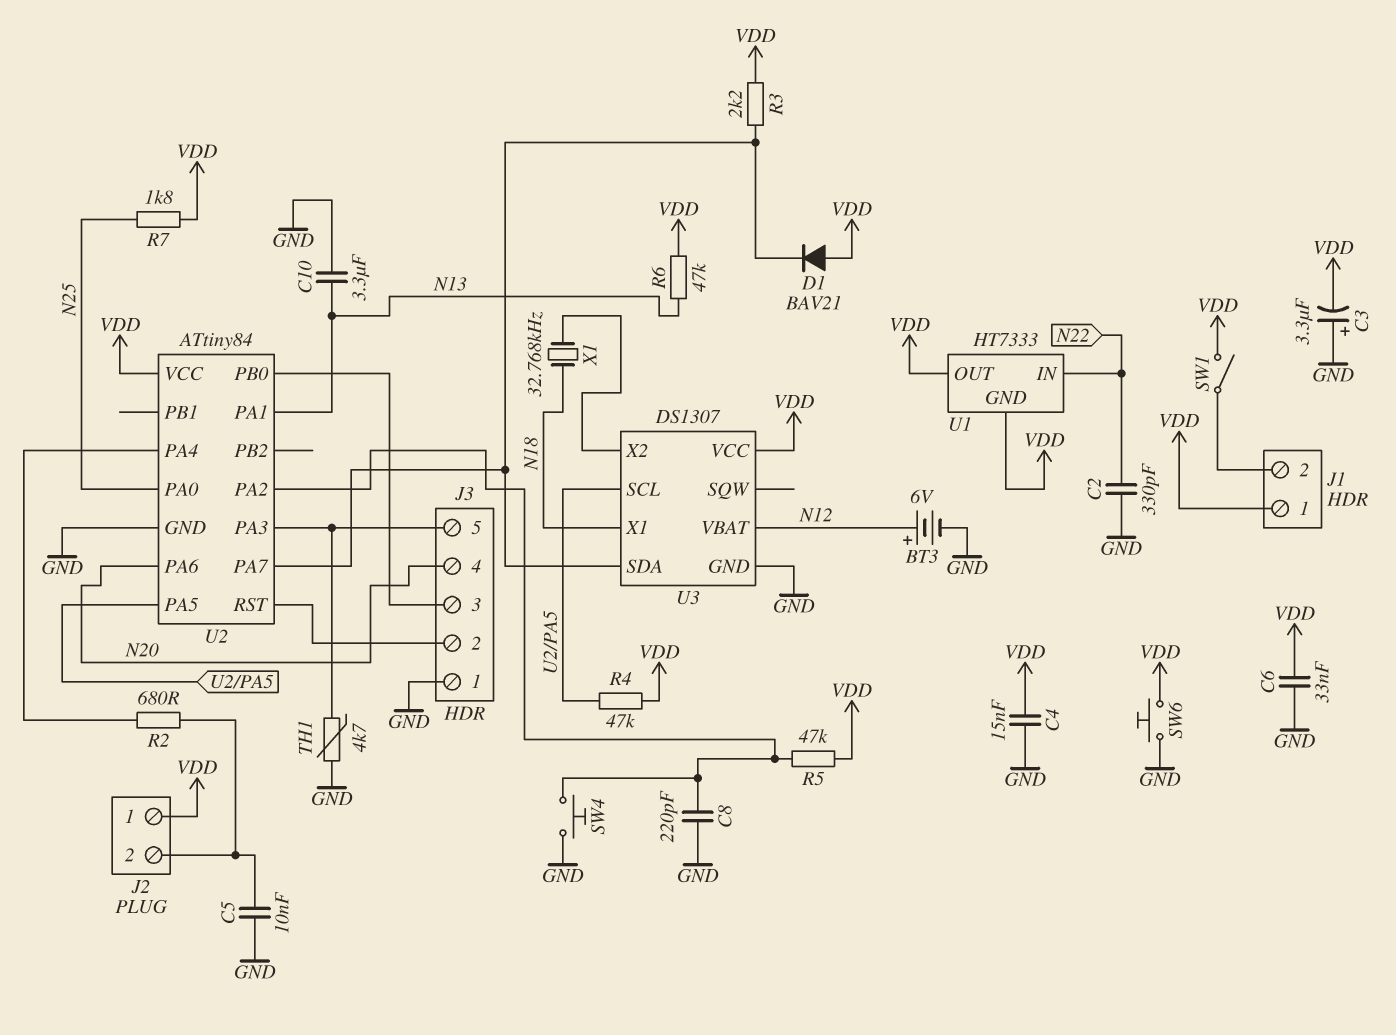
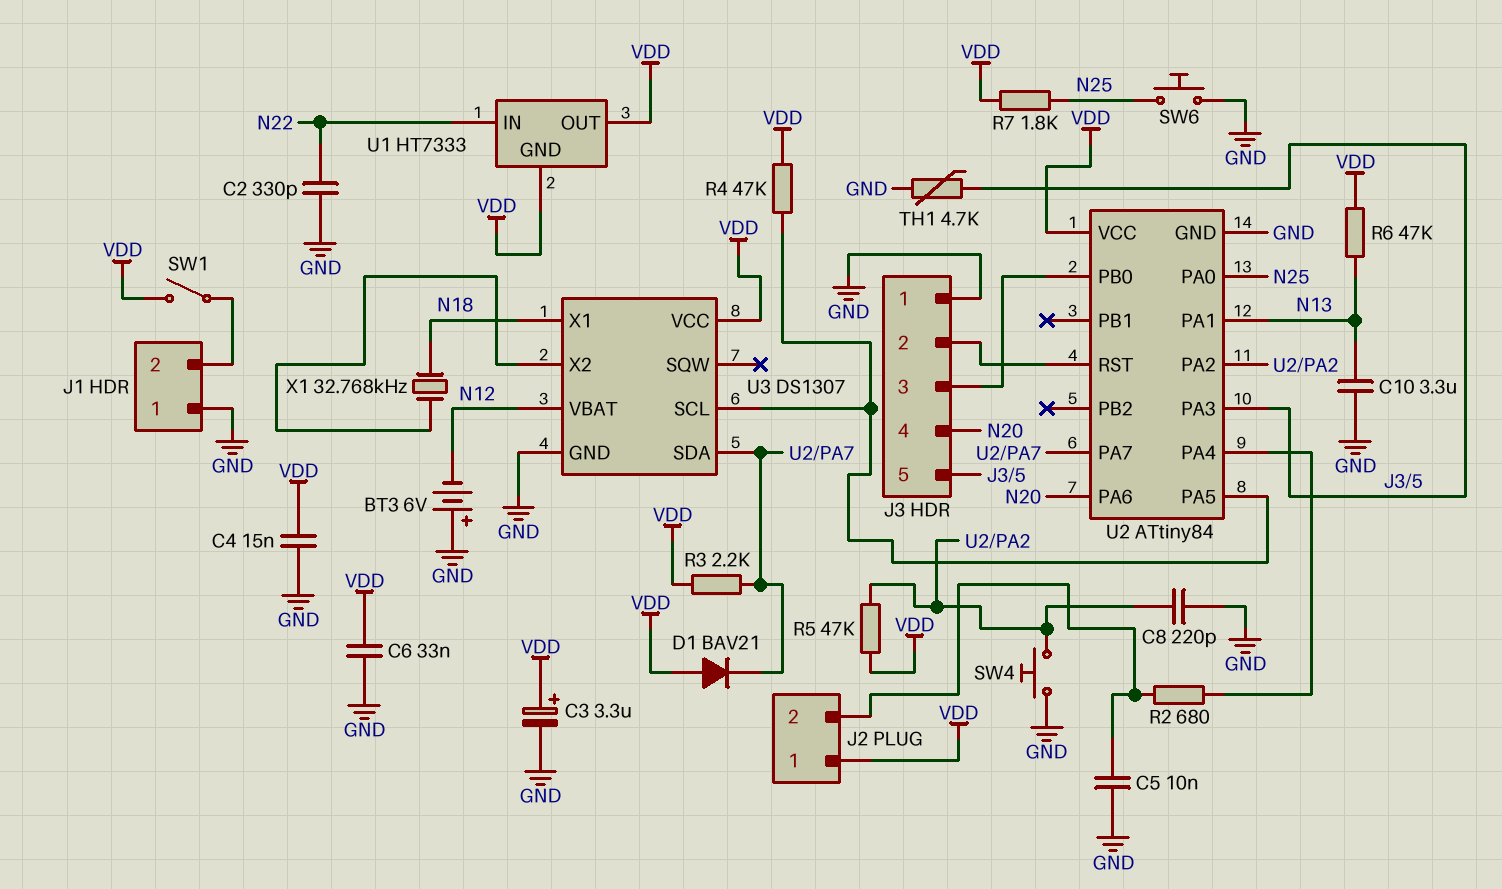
BT3: 6V (plus N12, minus GND) -> 6V (plus GND, minus N12)
C3: 3.3uF (plus GND, minus VDD) -> 3.3uF (plus VDD, minus GND)
J1 pin 1: VDD -> GND
SW6: button (GND, VDD) -> button (GND, N25)

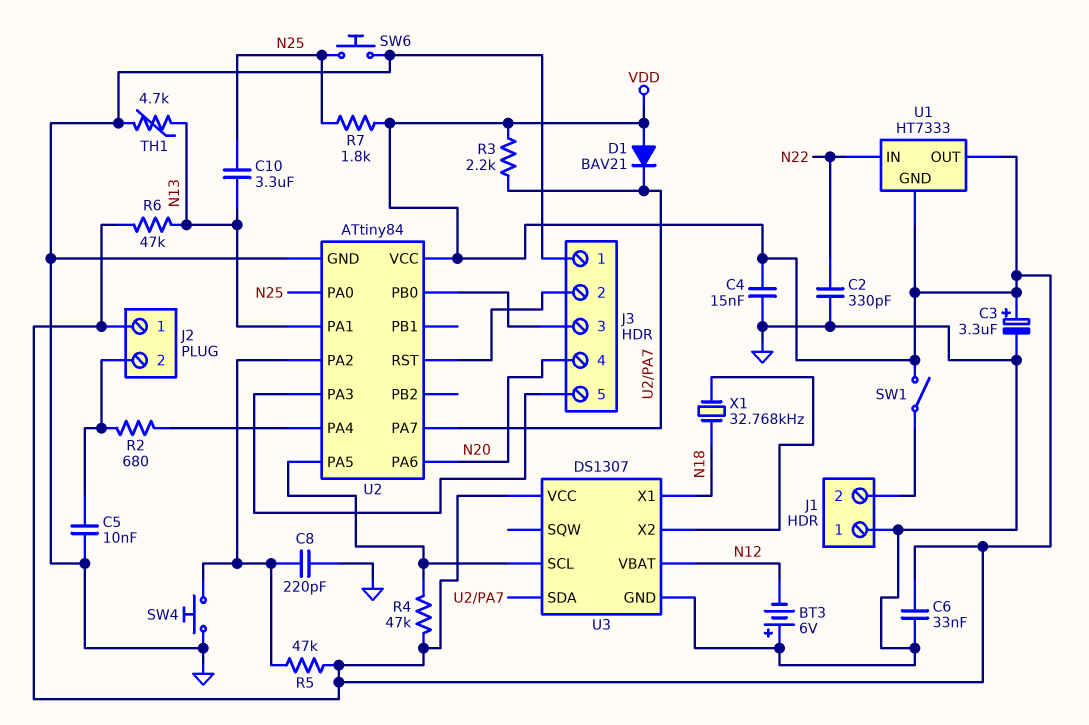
C10: 3.3uF (GND, N13) -> 3.3uF (N13, N25)
TH1: 4.7k (GND, J3/5) -> 4.7k (GND, N13)

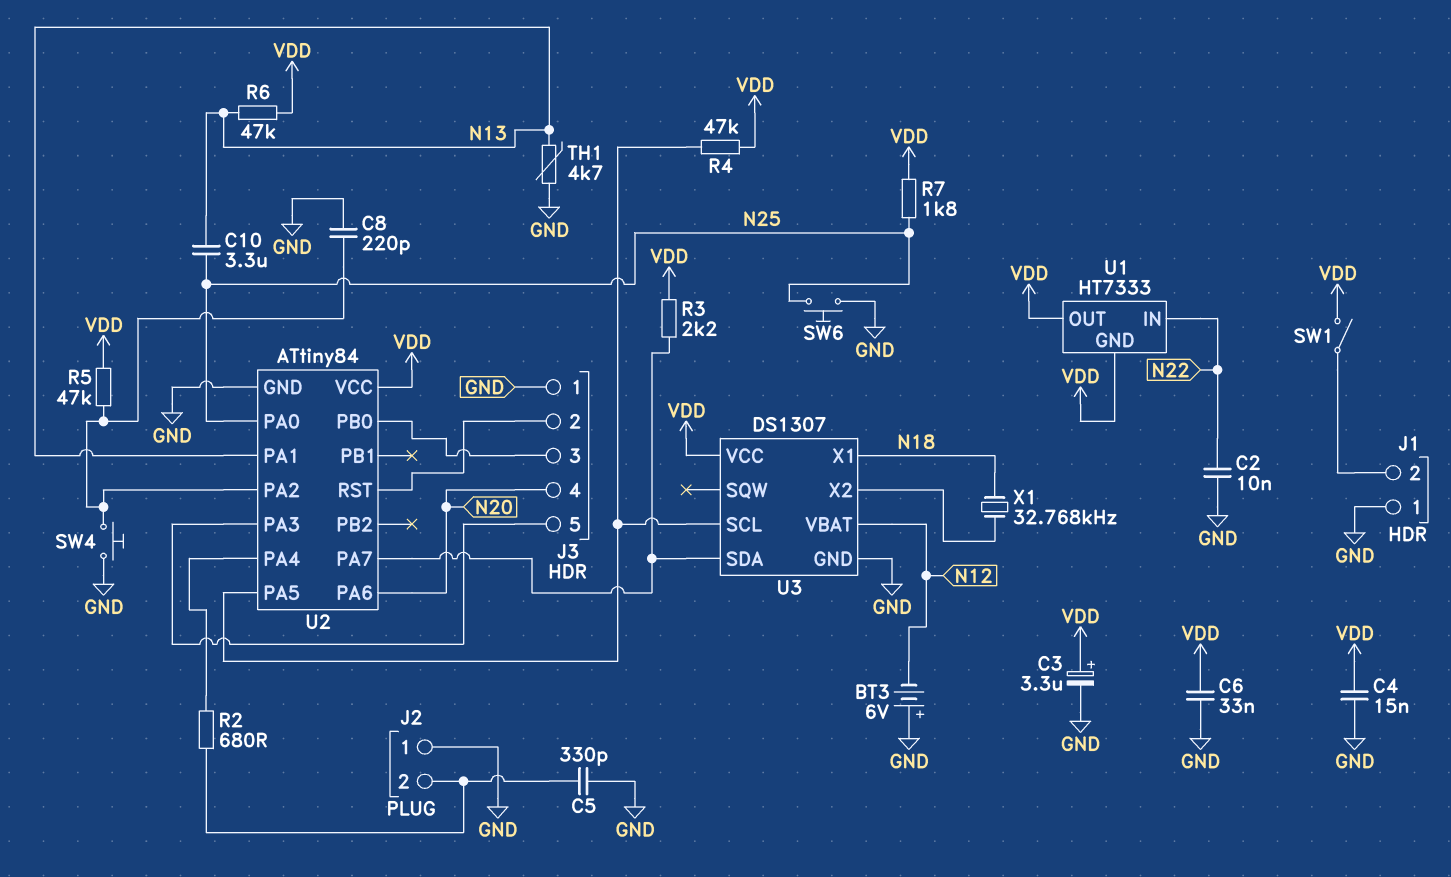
C2: 330pF (GND, N22) -> 10nF (GND, N22)
C5: 10nF (GND, J2/2) -> 330pF (GND, J2/2)
D1: diode BAV21 (A VDD, K U2/PA7) -> none
J2 pin 1: VDD -> GND

